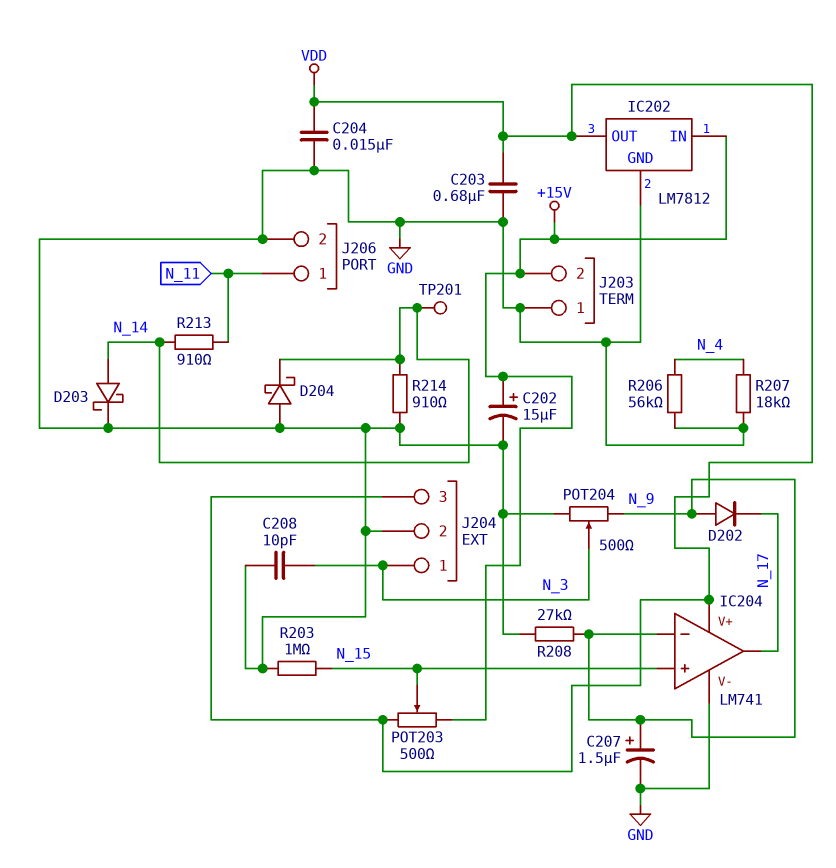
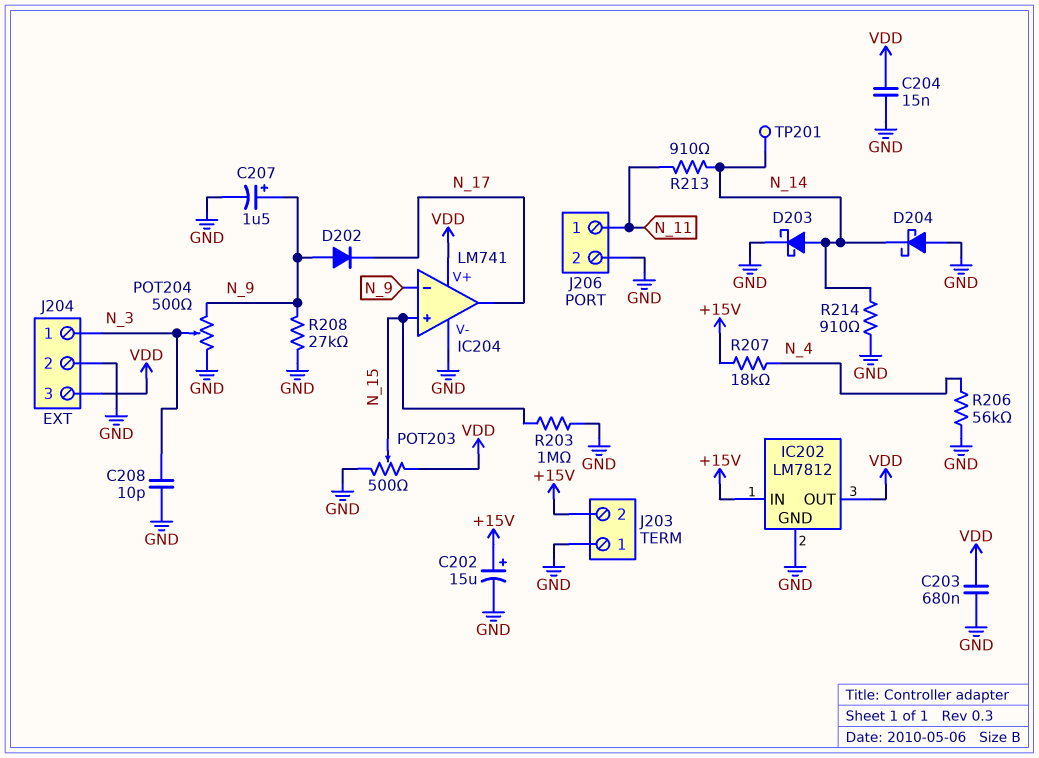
POT203: 500 (+15V, VDD, wiper N_15) -> 500 (GND, VDD, wiper N_15)
R207: 18k (GND, N_4) -> 18k (+15V, N_4)

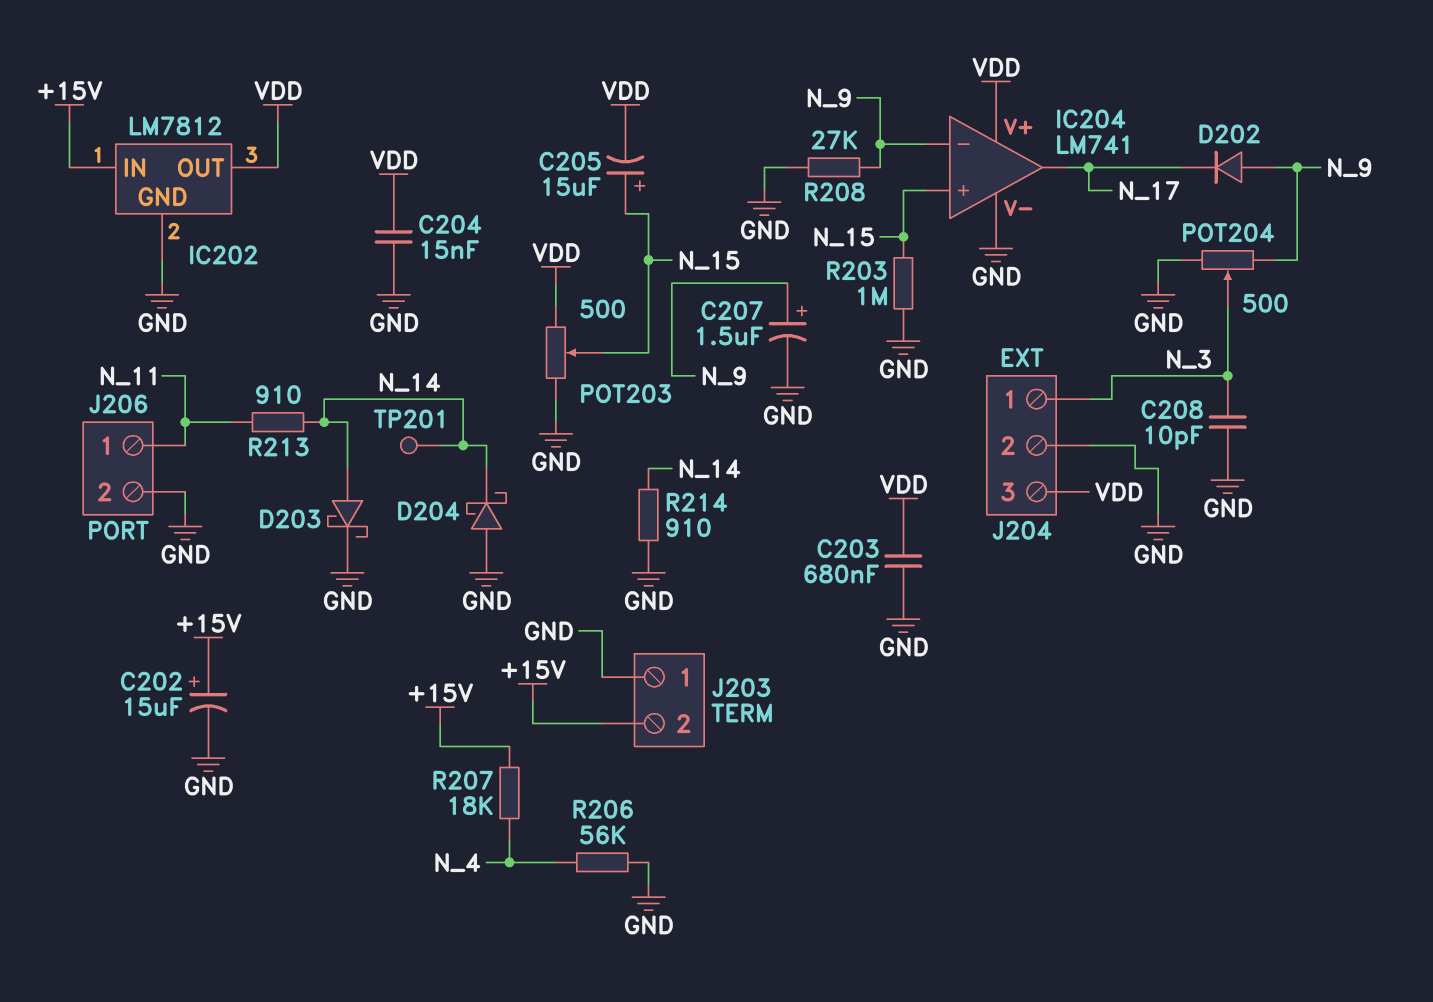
C205: none -> 15uF (plus N_15, minus VDD)

